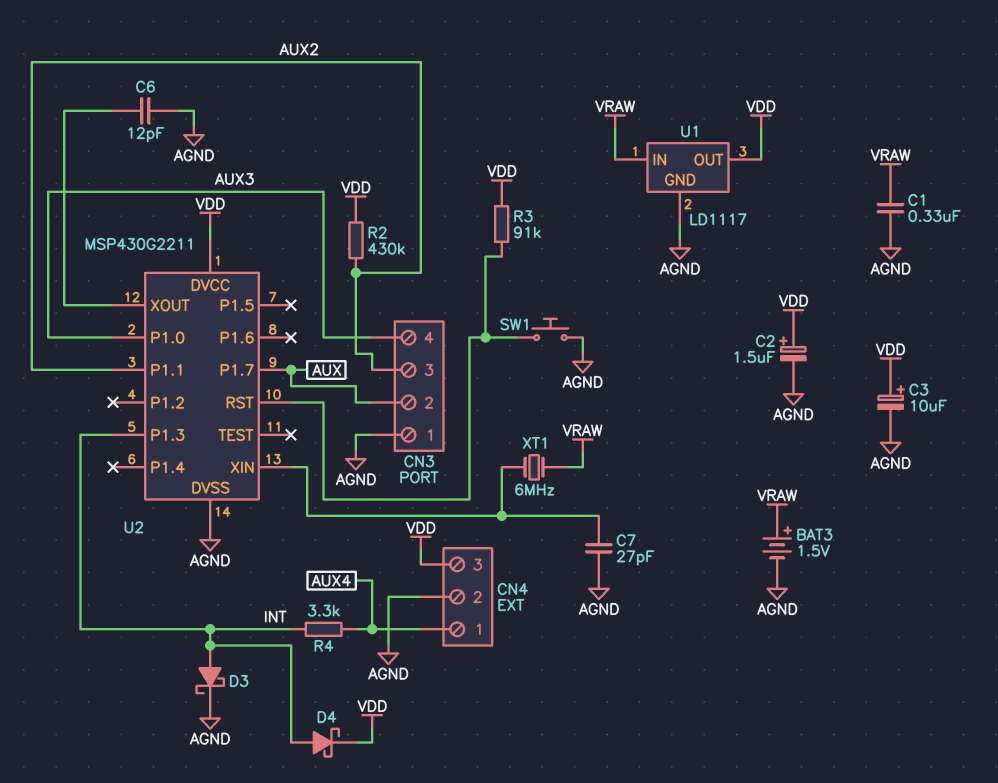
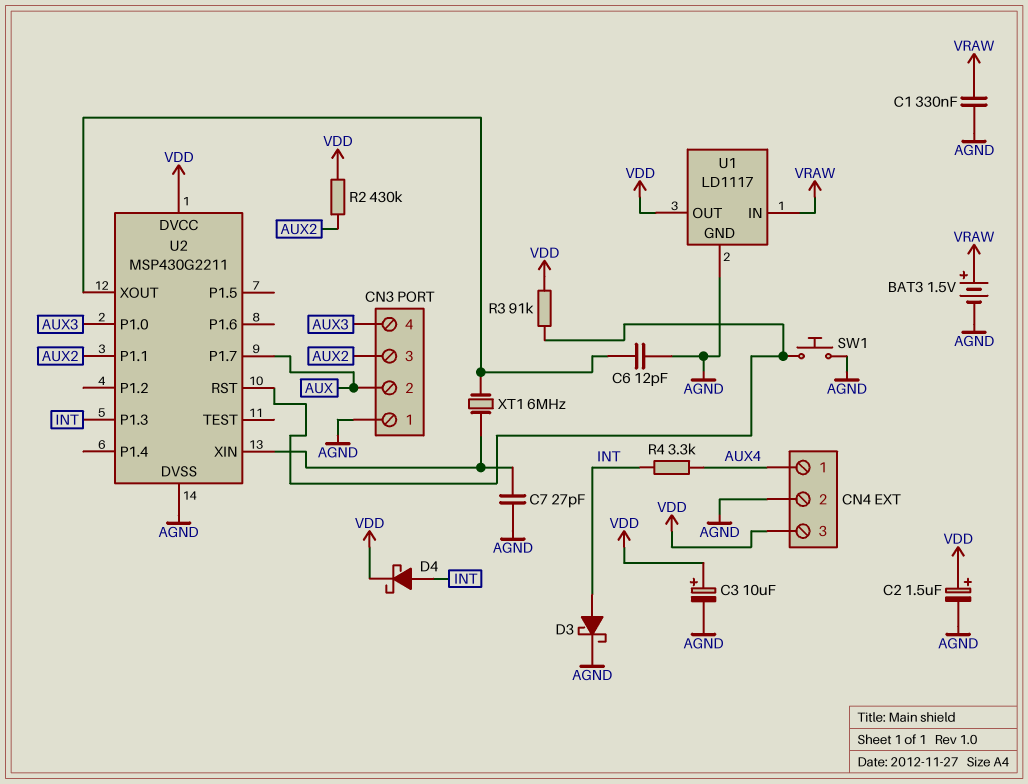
XT1: 6MHz (U2/XIN, VRAW) -> 6MHz (U2/XIN, U2/XOUT)

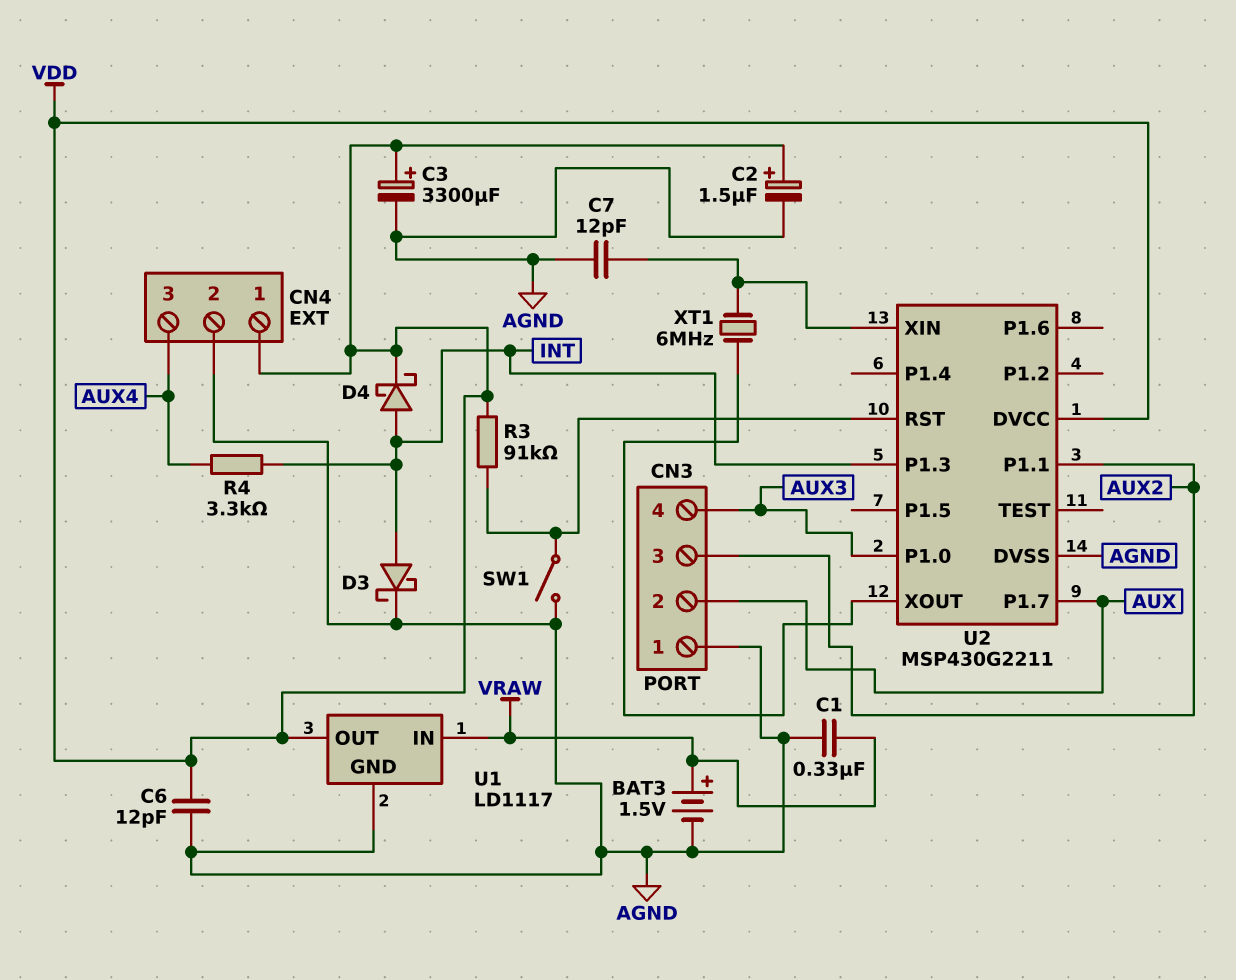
C3: 10uF (plus VDD, minus AGND) -> 3300uF (plus VDD, minus AGND)
C6: 12pF (AGND, U2/XOUT) -> 12pF (AGND, VDD)
C7: 27pF (AGND, U2/XIN) -> 12pF (AGND, U2/XIN)
CN4 pin 1: AUX4 -> VDD
CN4 pin 3: VDD -> AUX4
R2: 430k (AUX2, VDD) -> none
SW1: button (AGND, U2/RST) -> switch (AGND, U2/RST)

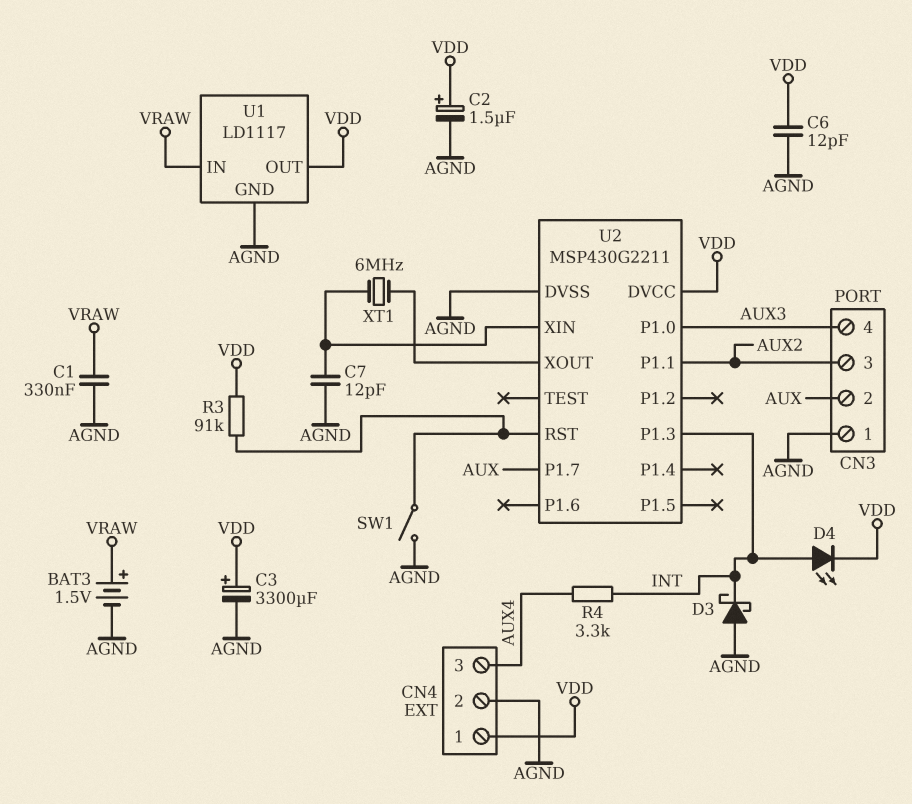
D3: schottky (A INT, K AGND) -> schottky (A AGND, K INT)
D4: schottky (A INT, K VDD) -> LED (A INT, K VDD)

